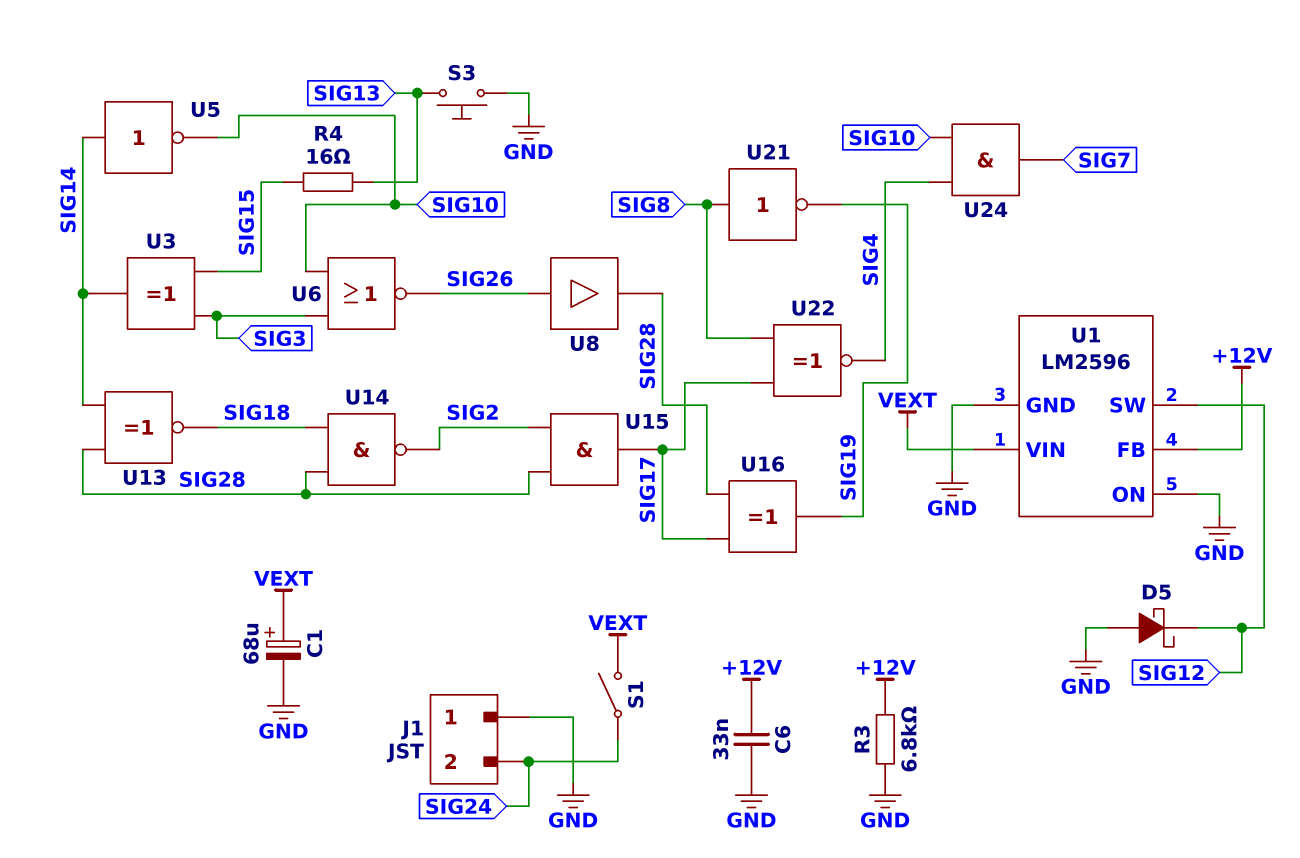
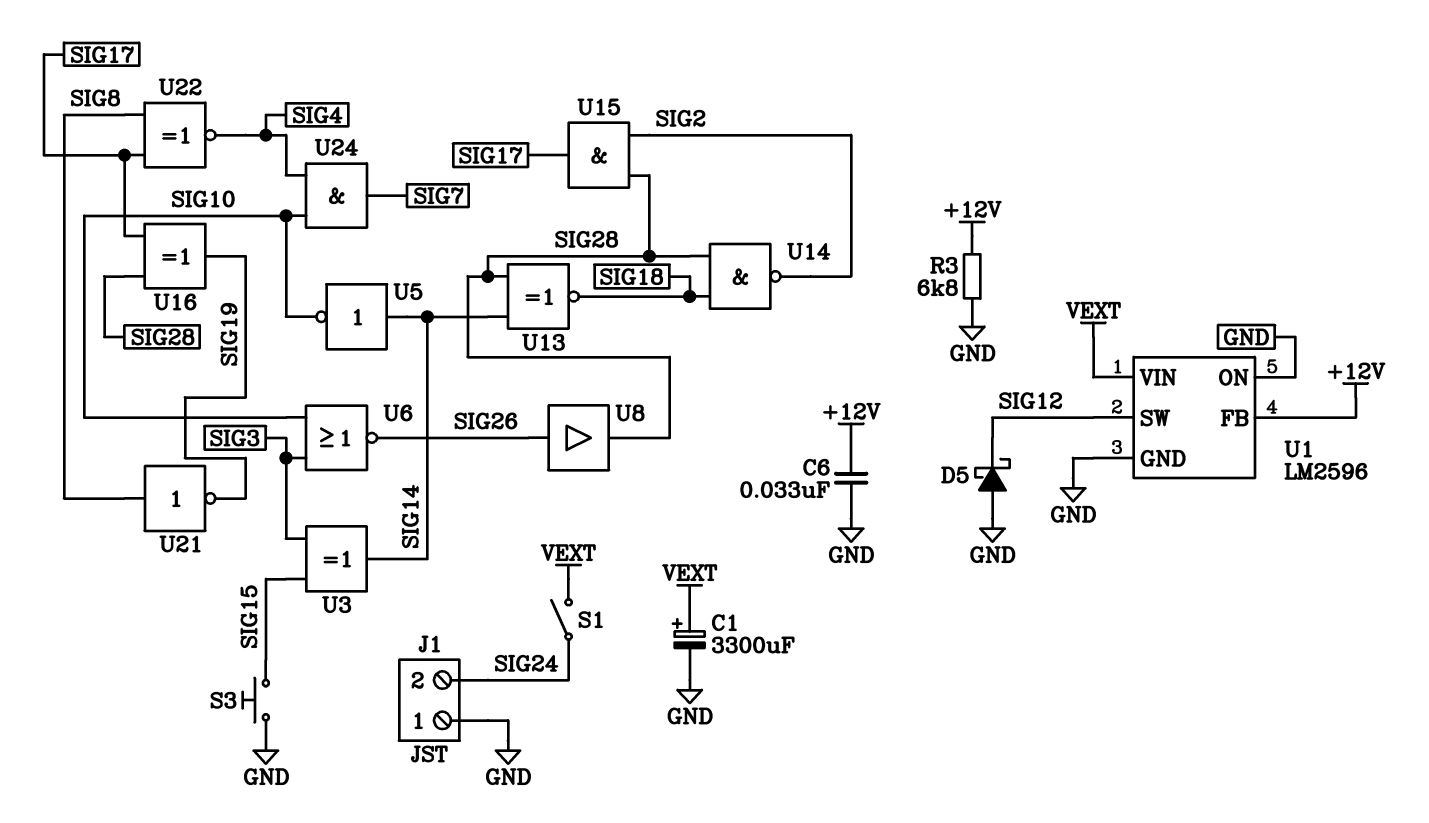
C1: 68uF (plus VEXT, minus GND) -> 3300uF (plus VEXT, minus GND)
R4: 16 (SIG13, SIG15) -> none
S3: button (GND, SIG13) -> button (GND, SIG15)

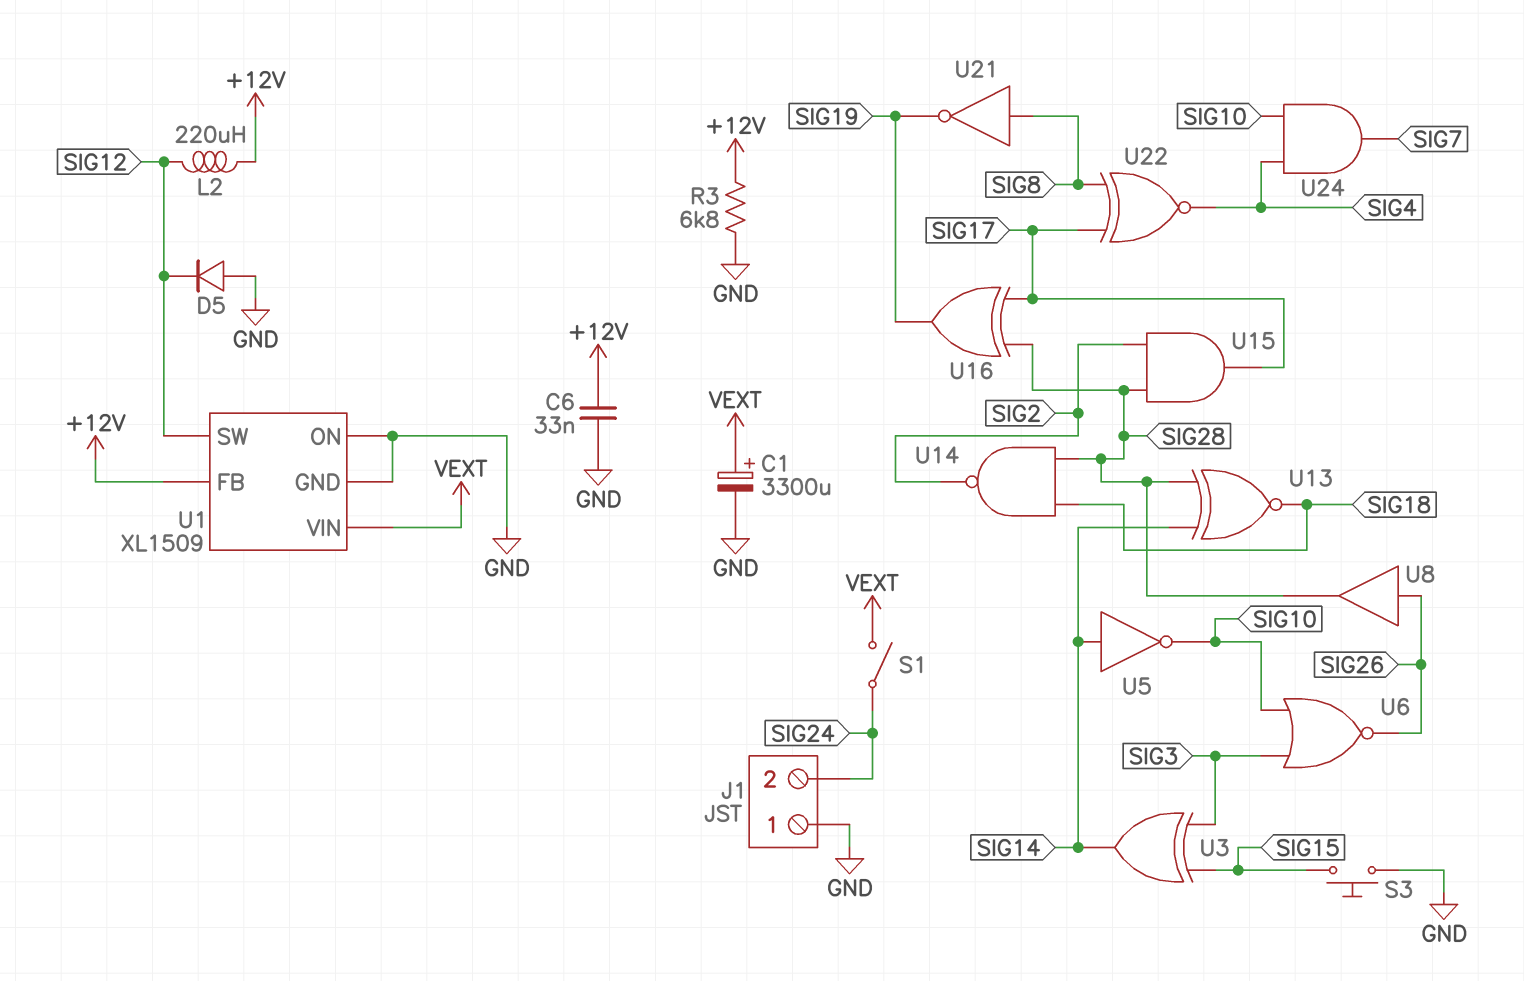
D5: schottky (A GND, K SIG12) -> diode (A GND, K SIG12)
L2: none -> 220uH (+12V, SIG12)
U1: LM2596 -> XL1509

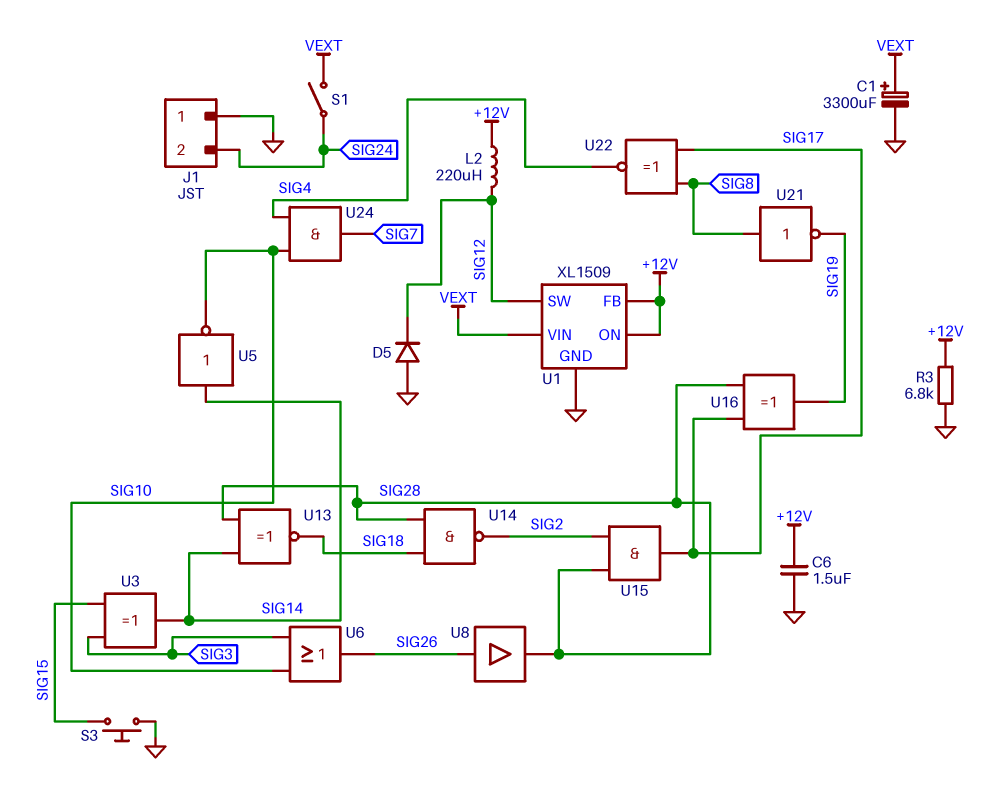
C6: 33nF (+12V, GND) -> 1.5uF (+12V, GND)
U1 pin ON: GND -> +12V
U6: NOR (in SIG3, in SIG10, out SIG26) -> OR (in SIG3, in SIG10, out SIG26)

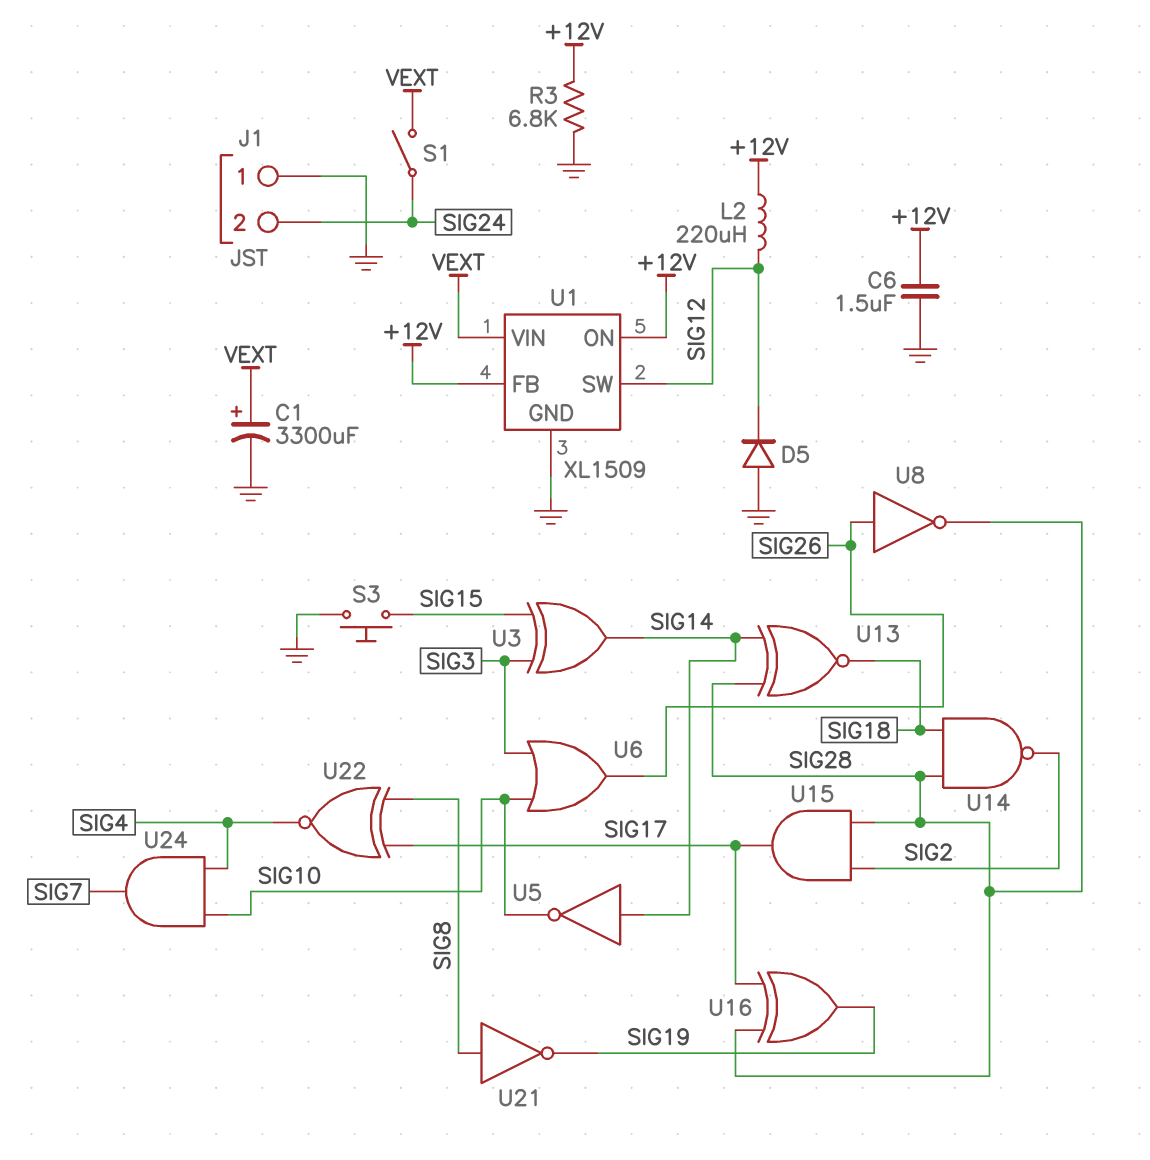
U8: buffer (in SIG26, out SIG28) -> NOT (in SIG26, out SIG28)

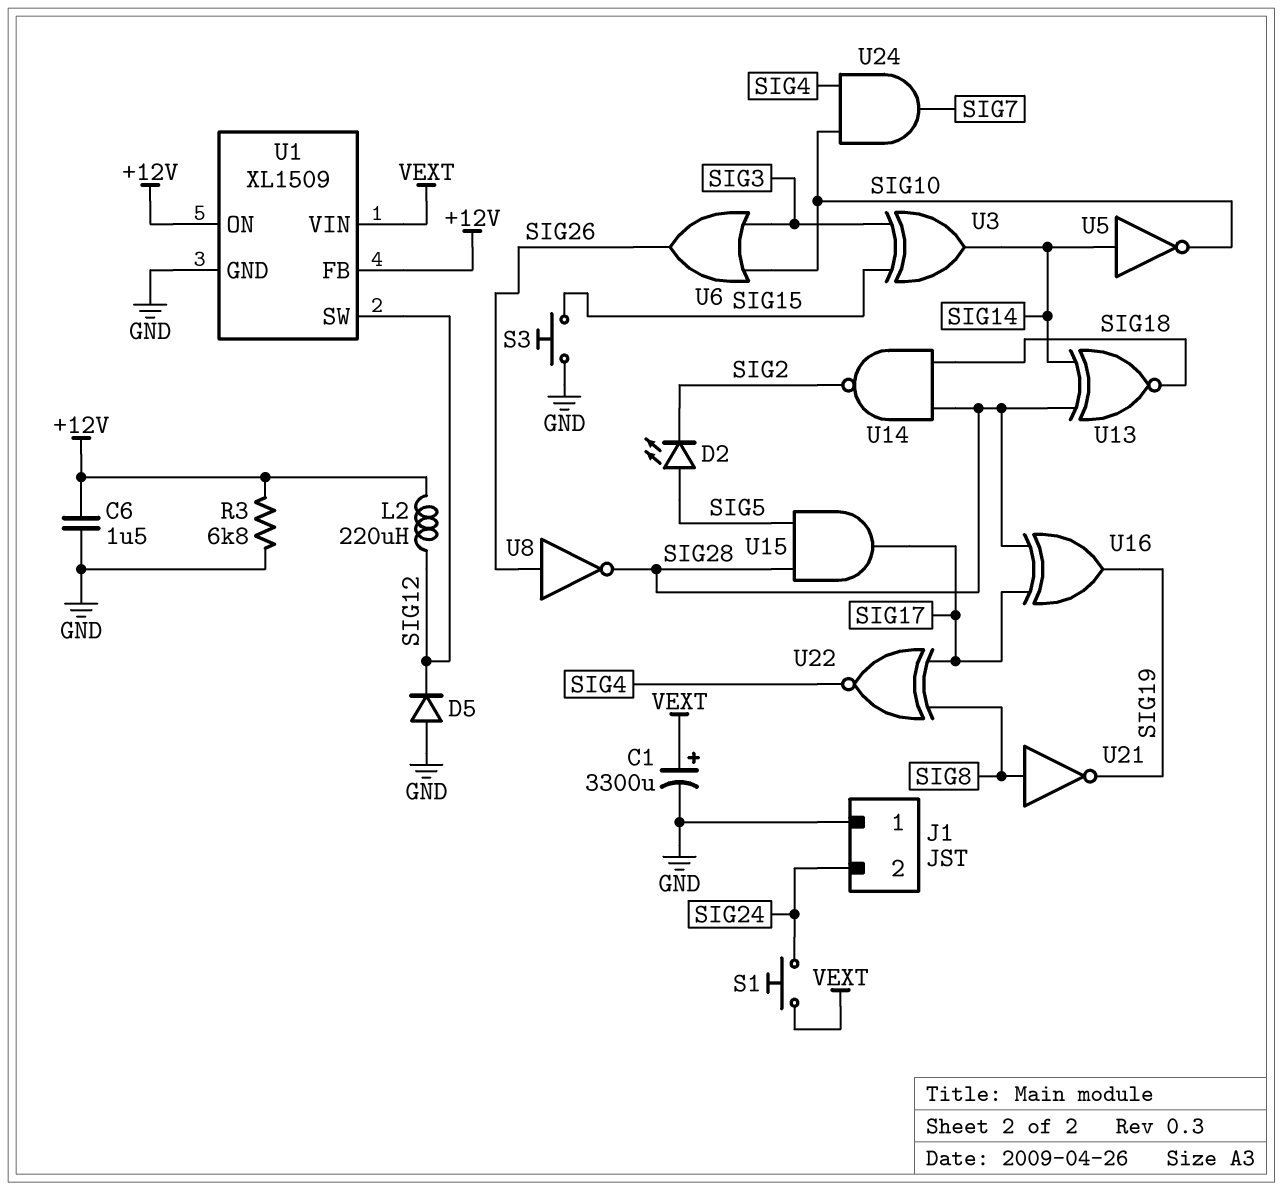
D2: none -> LED (A SIG5, K SIG2)
S1: switch (SIG24, VEXT) -> button (SIG24, VEXT)
U15: AND (in SIG2, in SIG28, out SIG17) -> AND (in SIG5, in SIG28, out SIG17)

